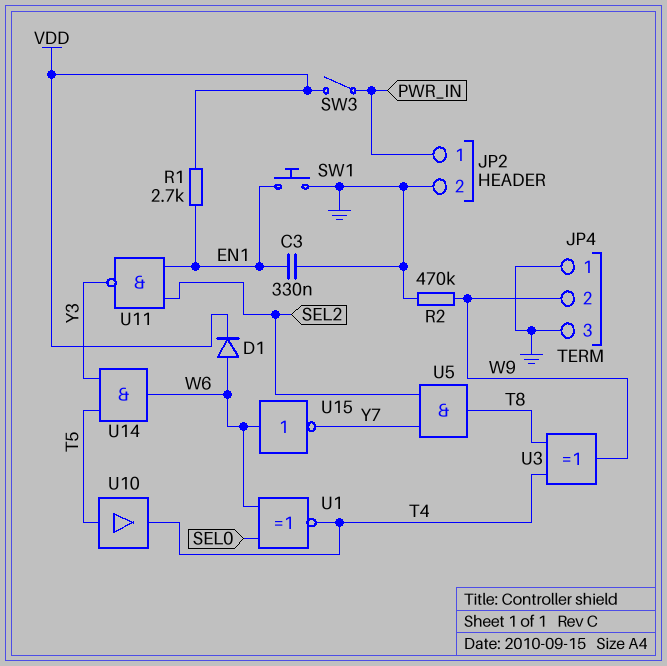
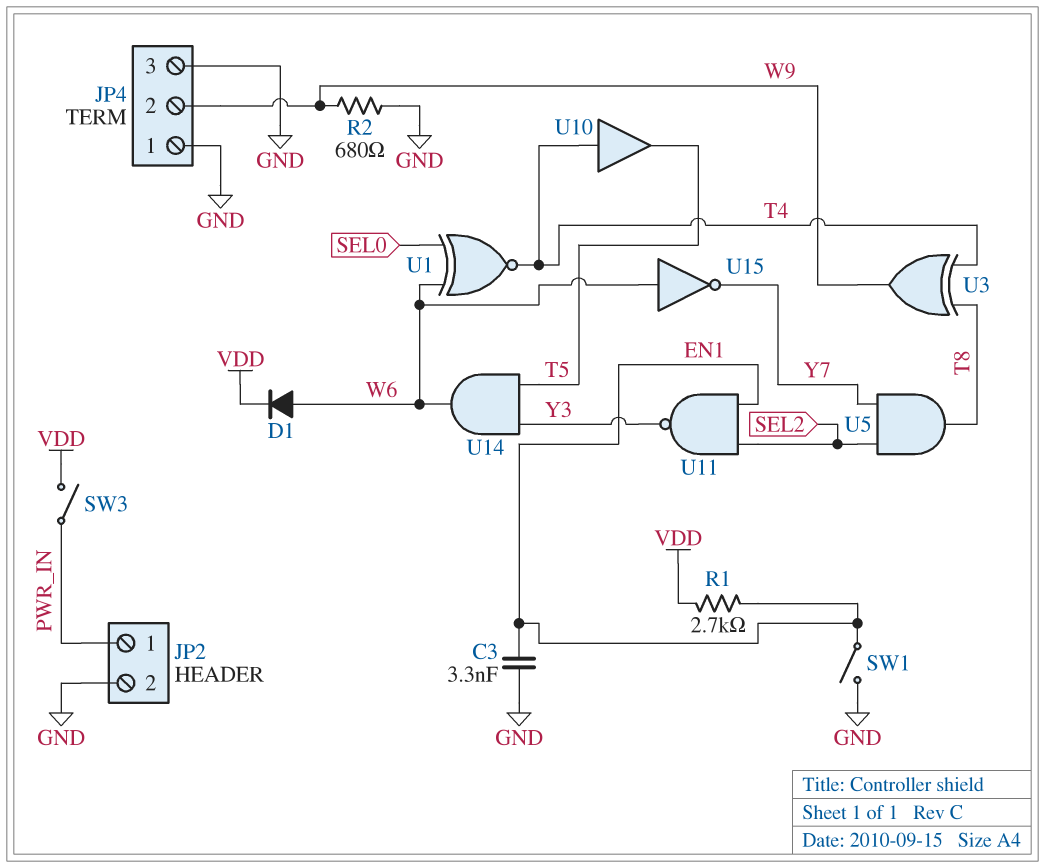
C3: 330nF (EN1, GND) -> 3.3nF (EN1, GND)
R2: 470k (GND, W9) -> 680 (GND, W9)
SW1: button (EN1, GND) -> switch (EN1, GND)
U10: buffer (in T5, out T4) -> buffer (in T4, out T5)

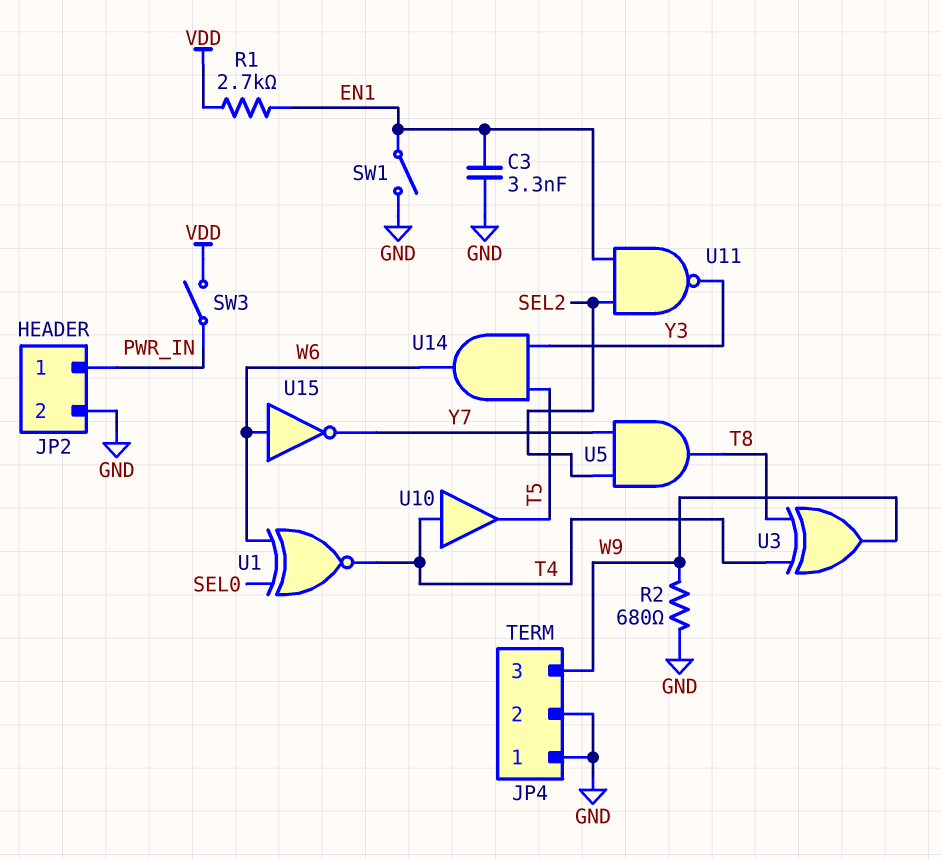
D1: diode (A W6, K VDD) -> none
JP4 pin 2: W9 -> GND
JP4 pin 3: GND -> W9

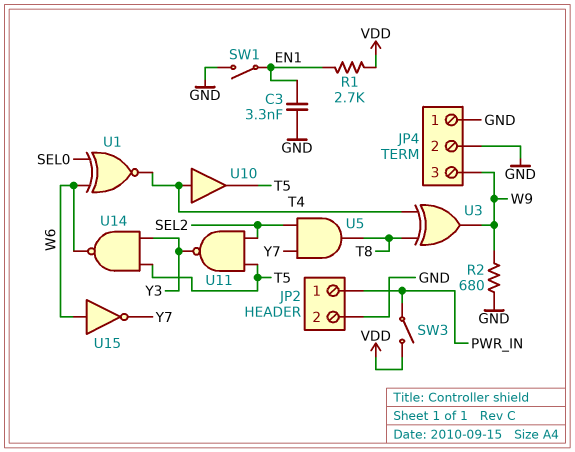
U11: NAND (in EN1, in SEL2, out Y3) -> NAND (in SEL2, in T5, out Y3)
U14: AND (in T5, in Y3, out W6) -> NAND (in T5, in Y3, out W6)

